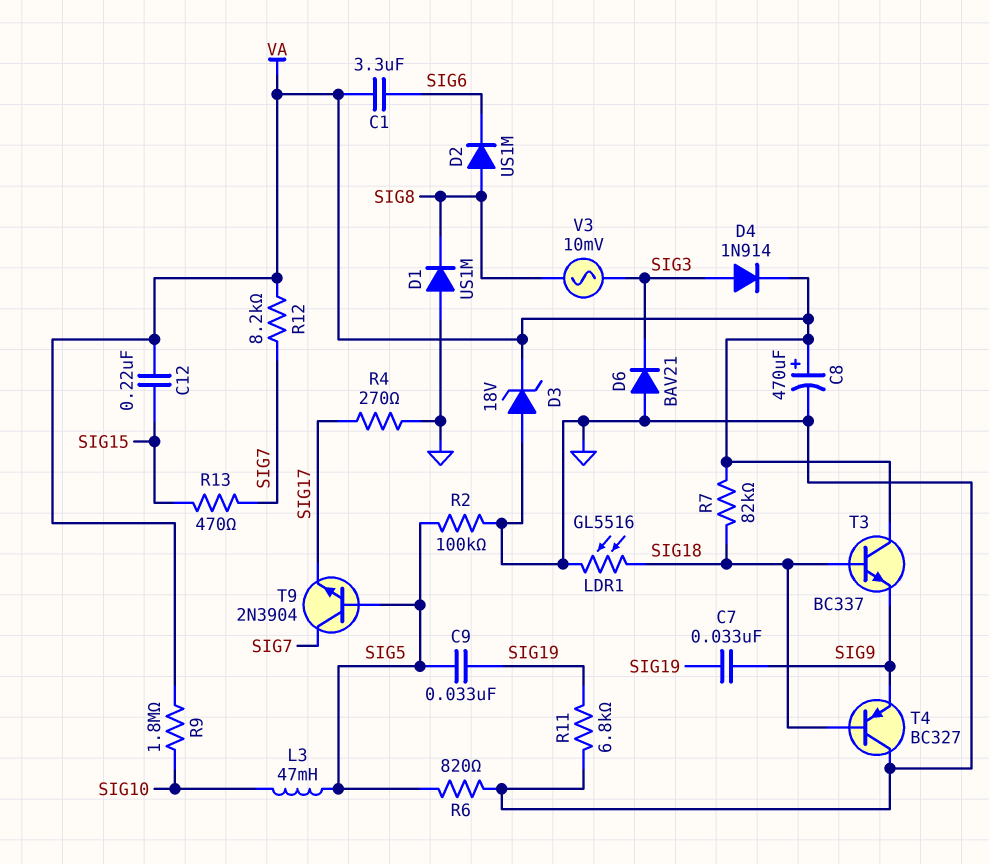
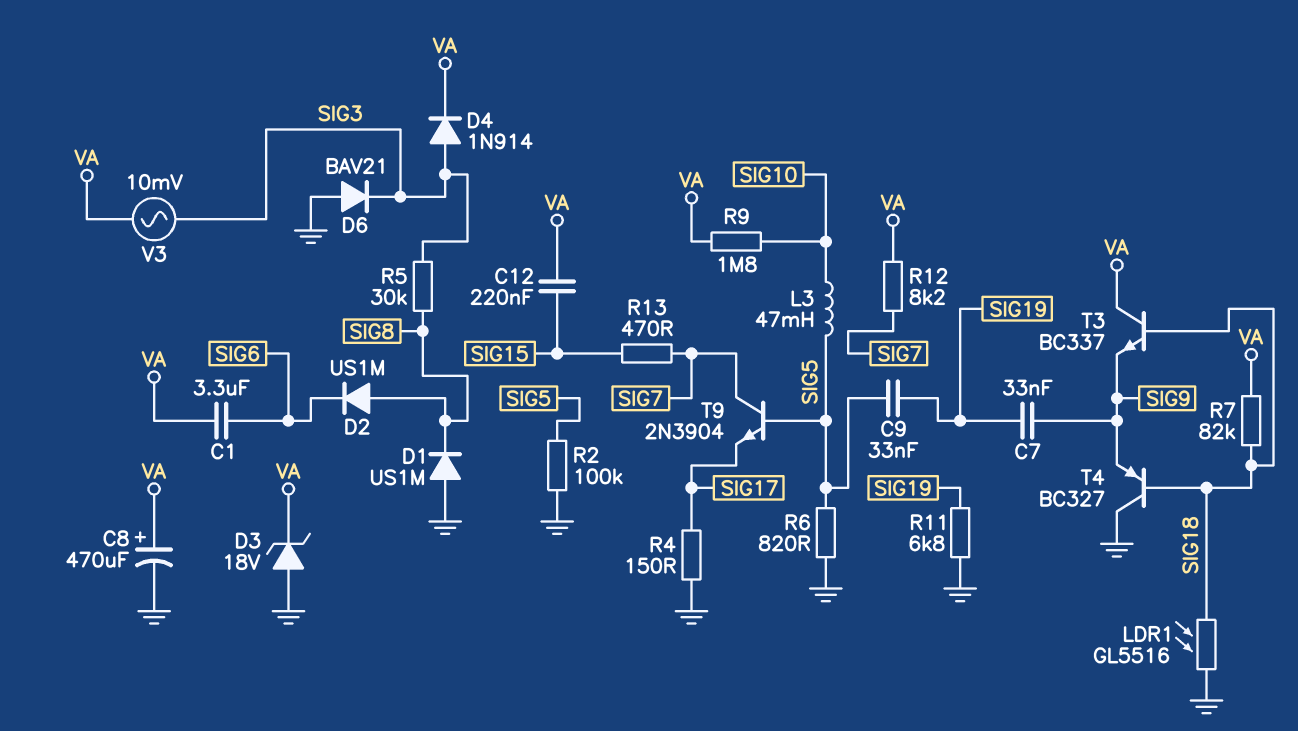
R4: 270 (GND, SIG17) -> 150 (GND, SIG17)
R5: none -> 30k (SIG3, SIG8)
V3: AC 10mV (SIG3, SIG8) -> AC 10mV (SIG3, VA)

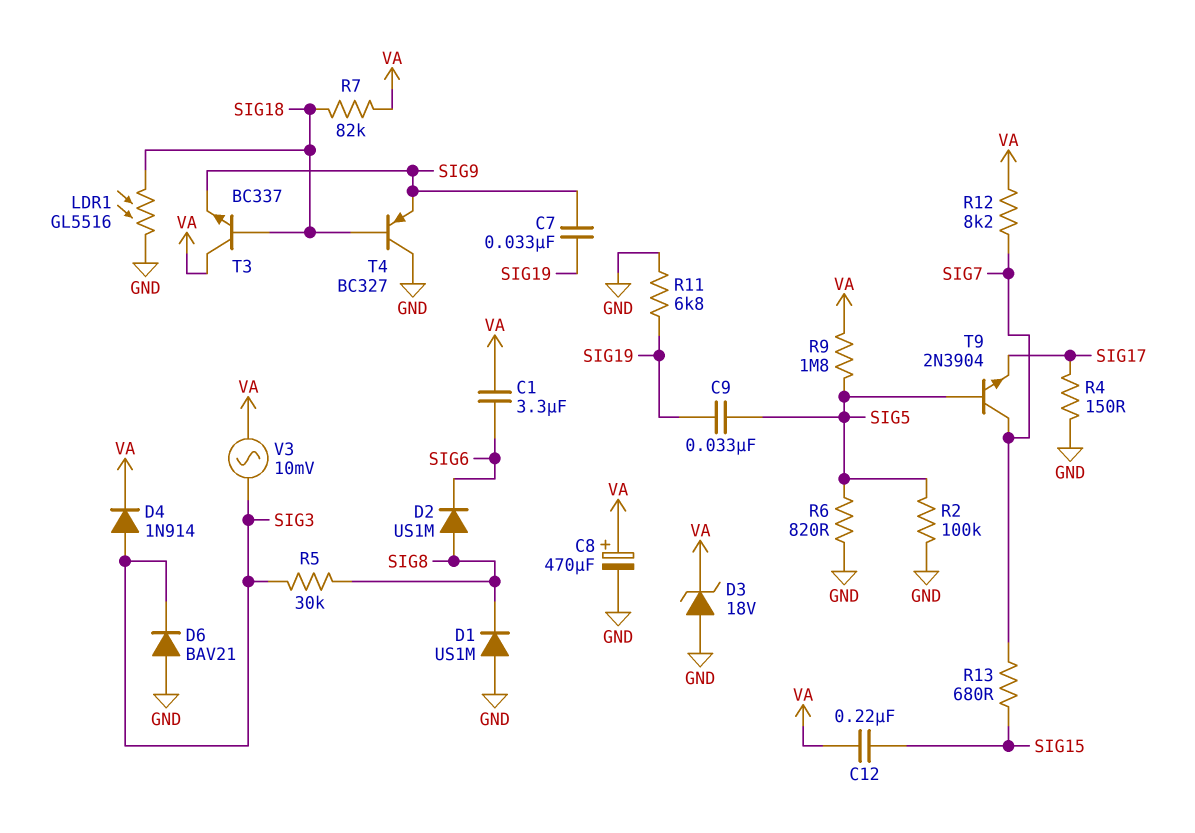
L3: 47mH (SIG5, SIG10) -> none
R9: 1.8M (SIG10, VA) -> 1.8M (SIG5, VA)
R13: 470 (SIG7, SIG15) -> 680 (SIG7, SIG15)

